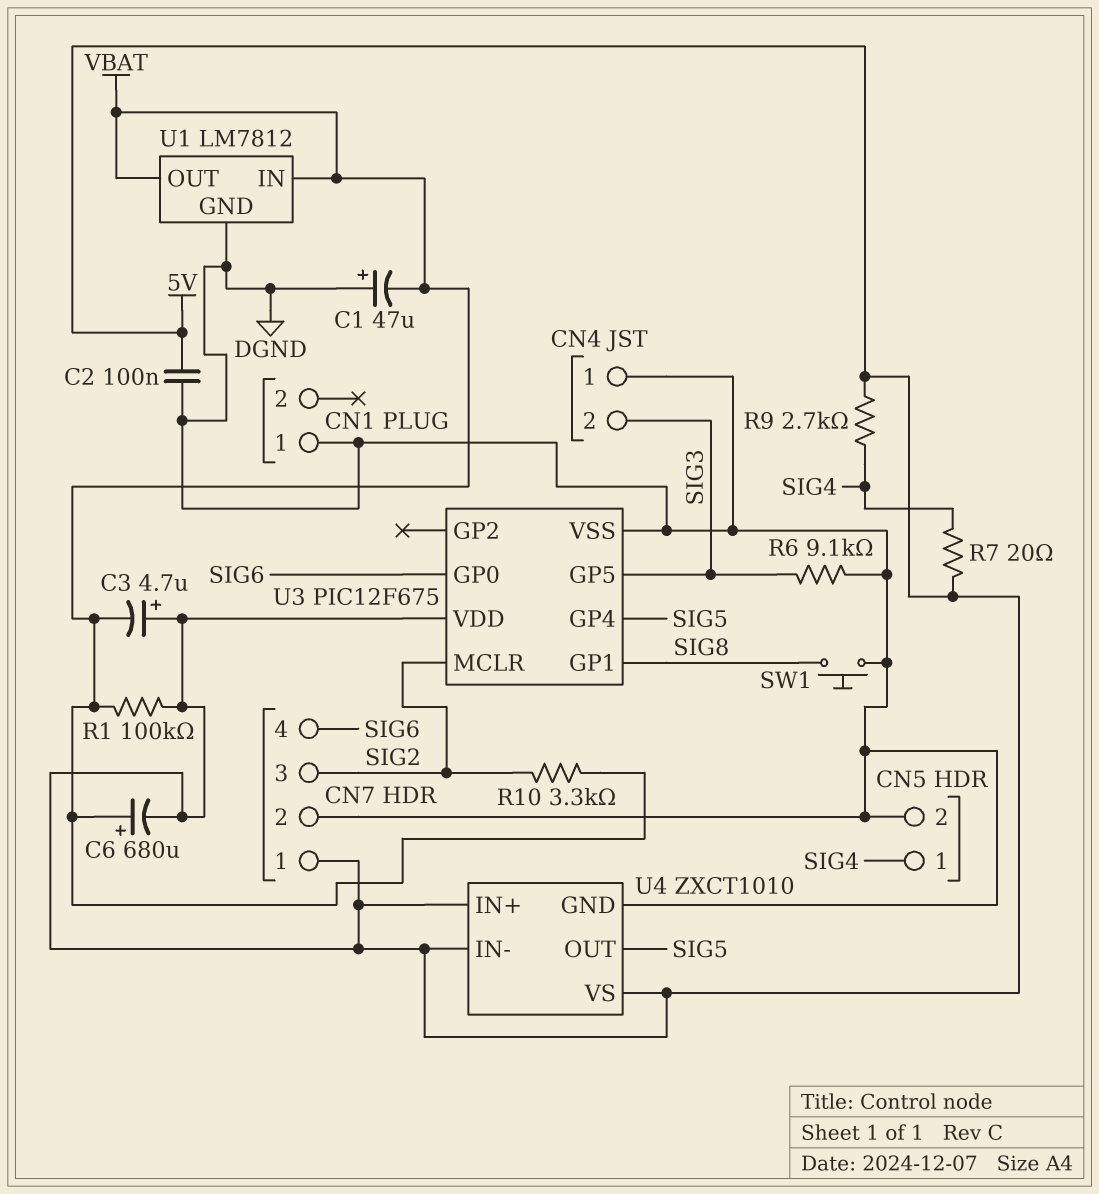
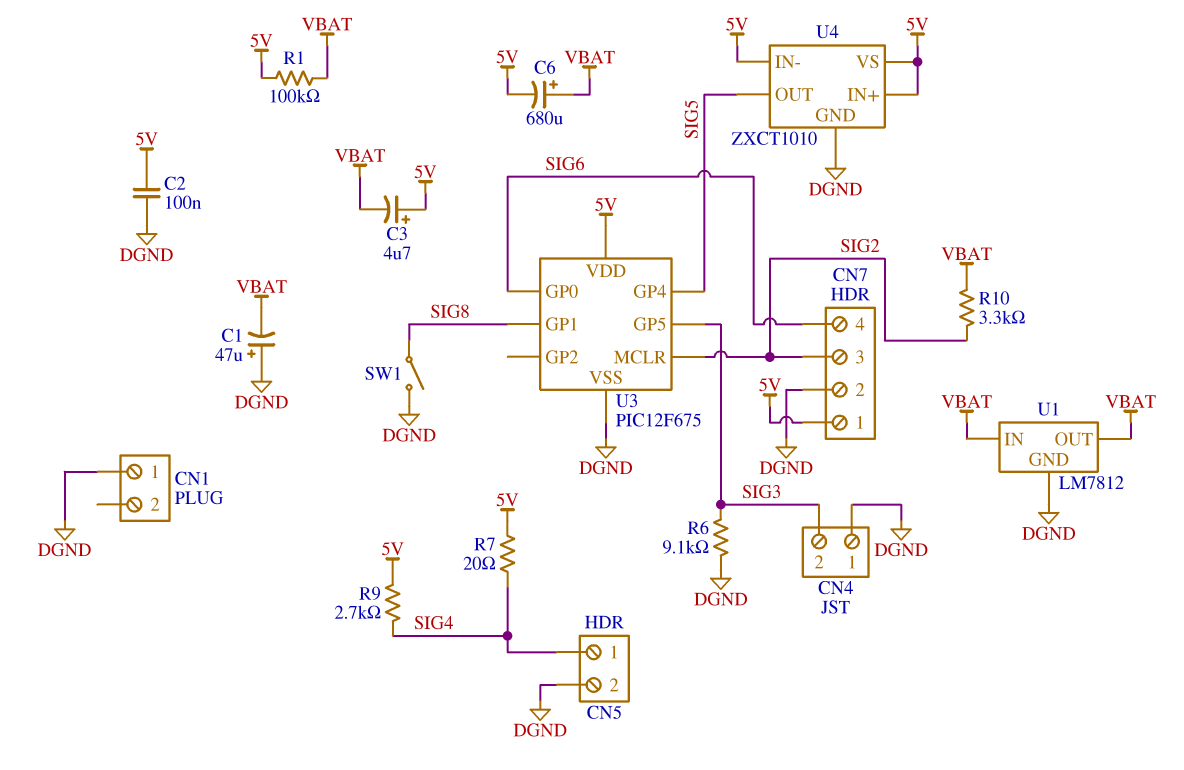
SW1: button (DGND, SIG8) -> switch (DGND, SIG8)

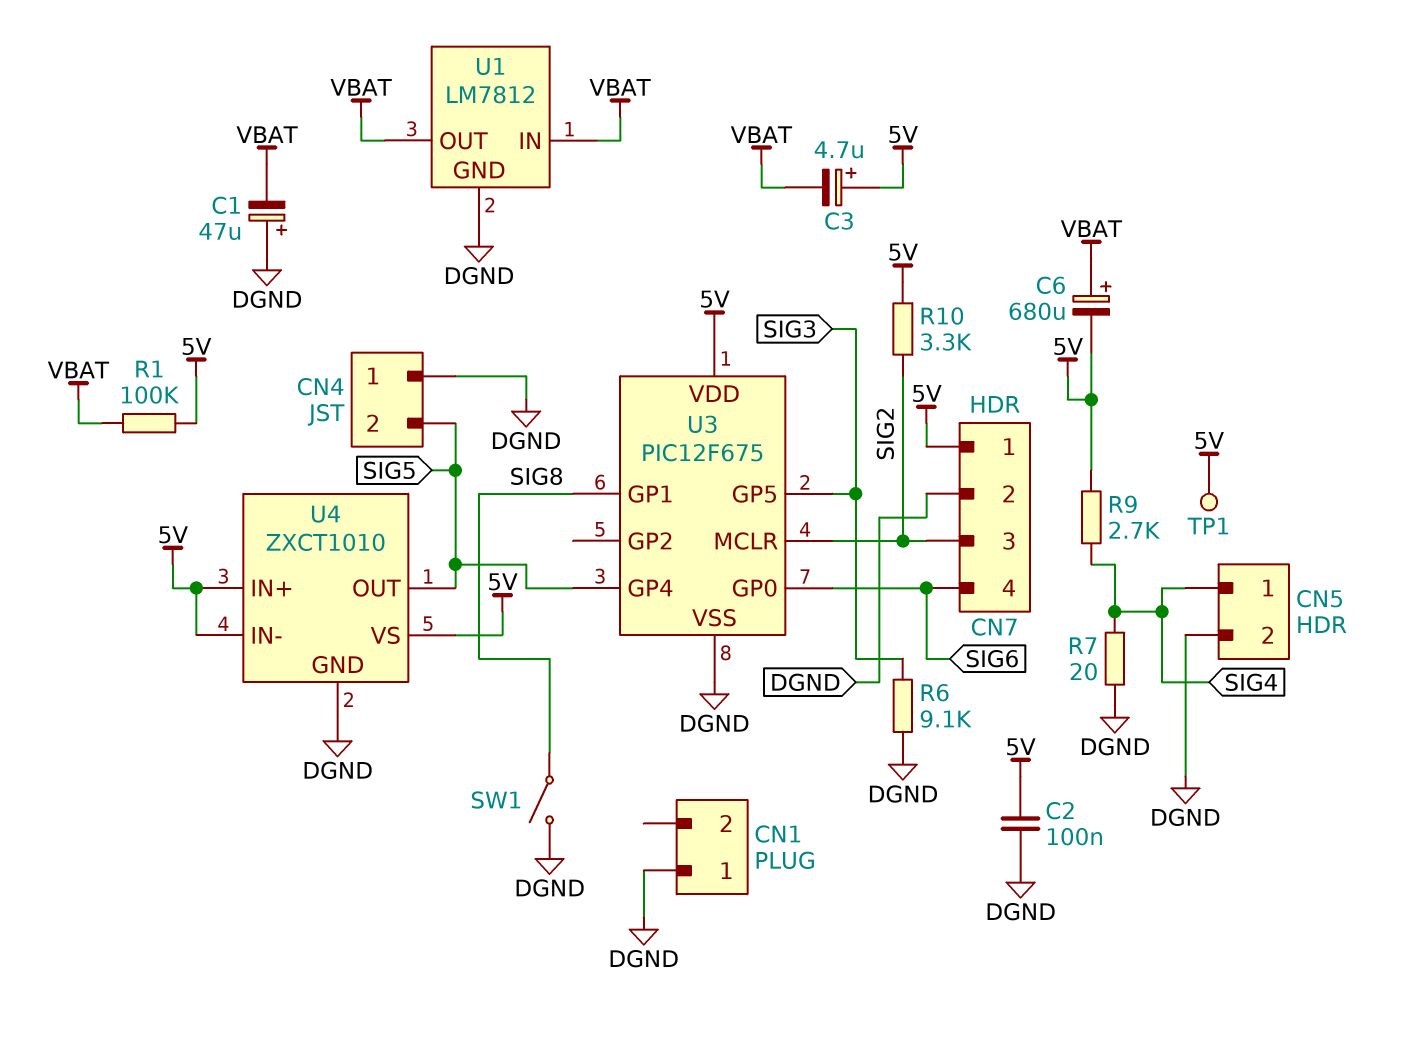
CN4 pin 2: SIG3 -> SIG5
R7: 20 (5V, SIG4) -> 20 (DGND, SIG4)
R10: 3.3k (SIG2, VBAT) -> 3.3k (5V, SIG2)
TP1: none -> test point (5V)

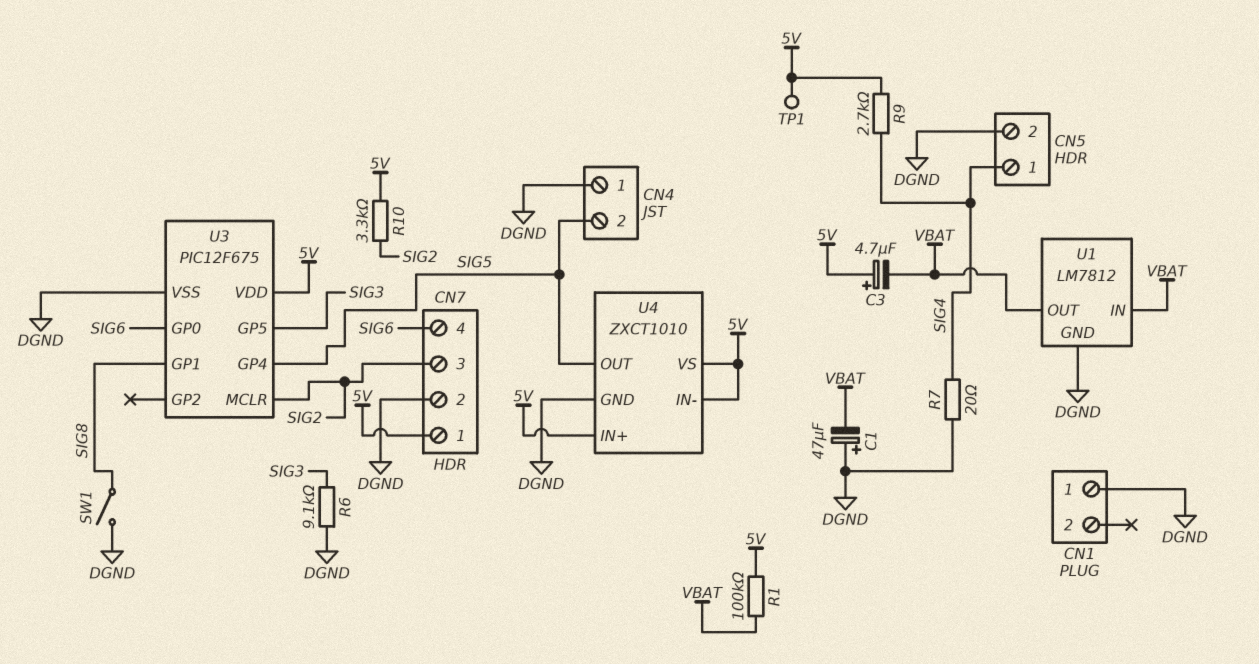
C2: 100nF (5V, DGND) -> none
C6: 680uF (plus VBAT, minus 5V) -> none

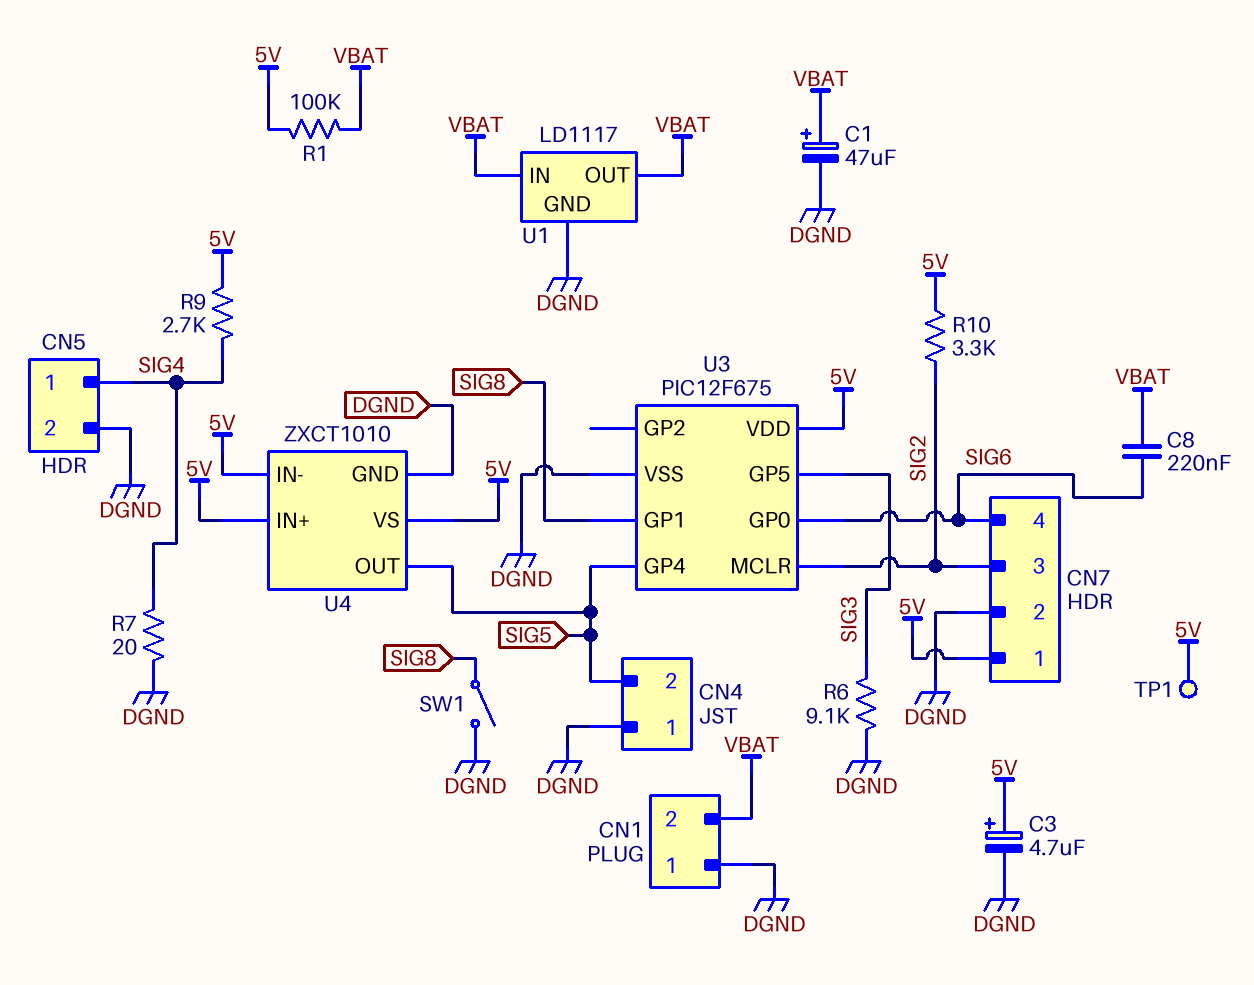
C1: 47uF (plus DGND, minus VBAT) -> 47uF (plus VBAT, minus DGND)
C3: 4.7uF (plus 5V, minus VBAT) -> 4.7uF (plus 5V, minus DGND)
C8: none -> 220nF (SIG6, VBAT)
CN1 pin 2: none -> VBAT
U1: LM7812 -> LD1117

